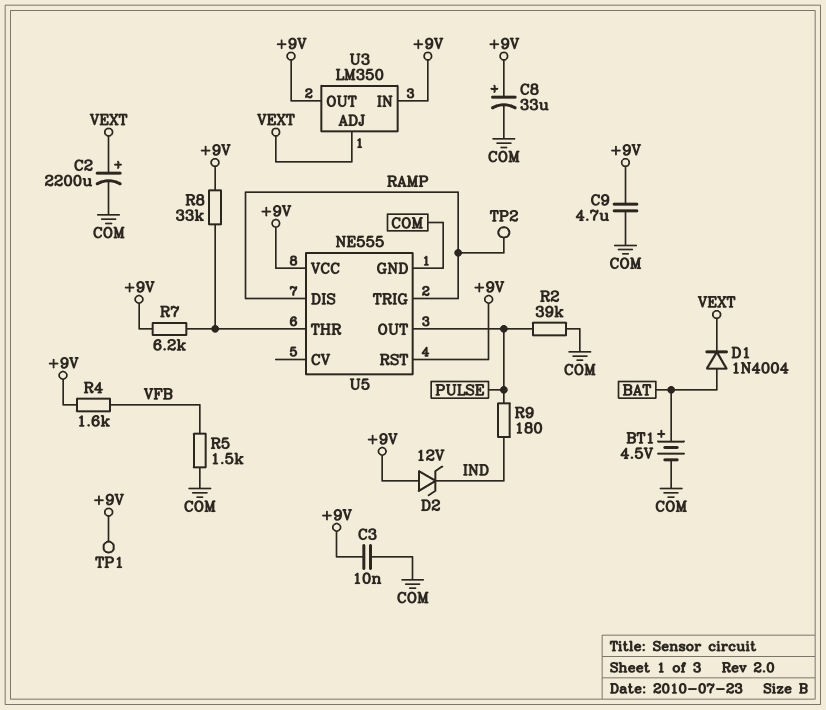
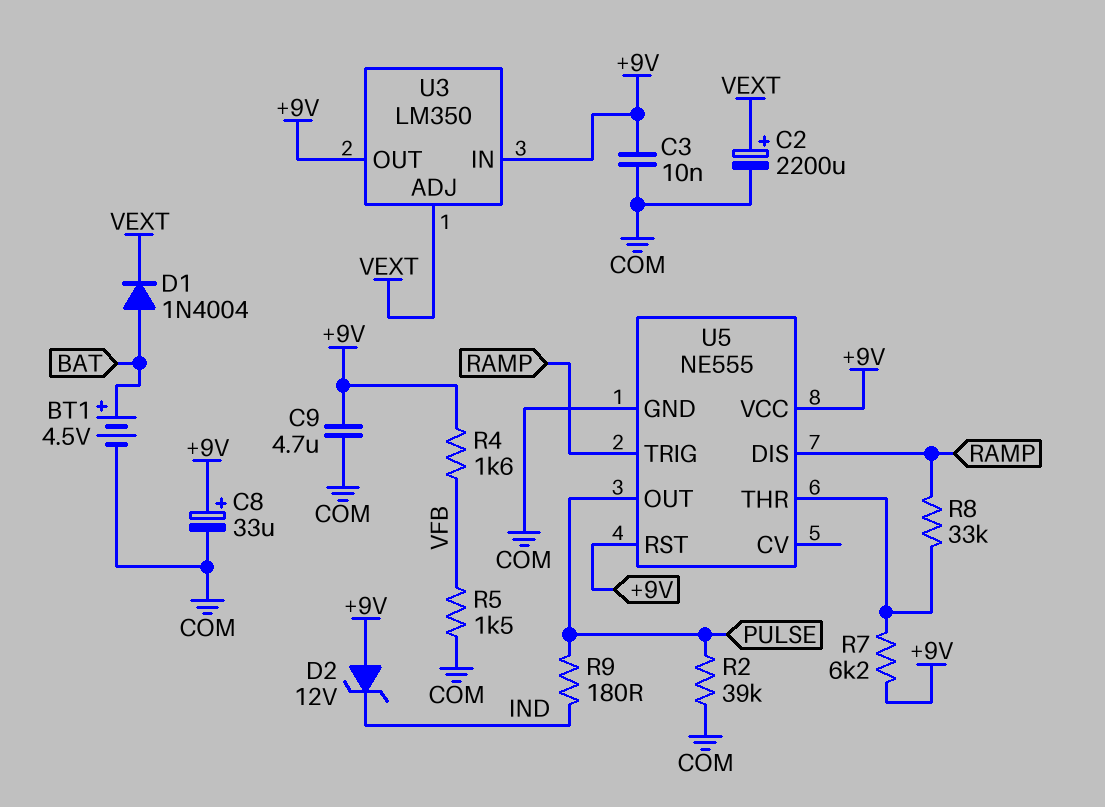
R8: 33k (+9V, U5/THR) -> 33k (RAMP, U5/THR)
TP1: test point (+9V) -> none
TP2: test point (RAMP) -> none

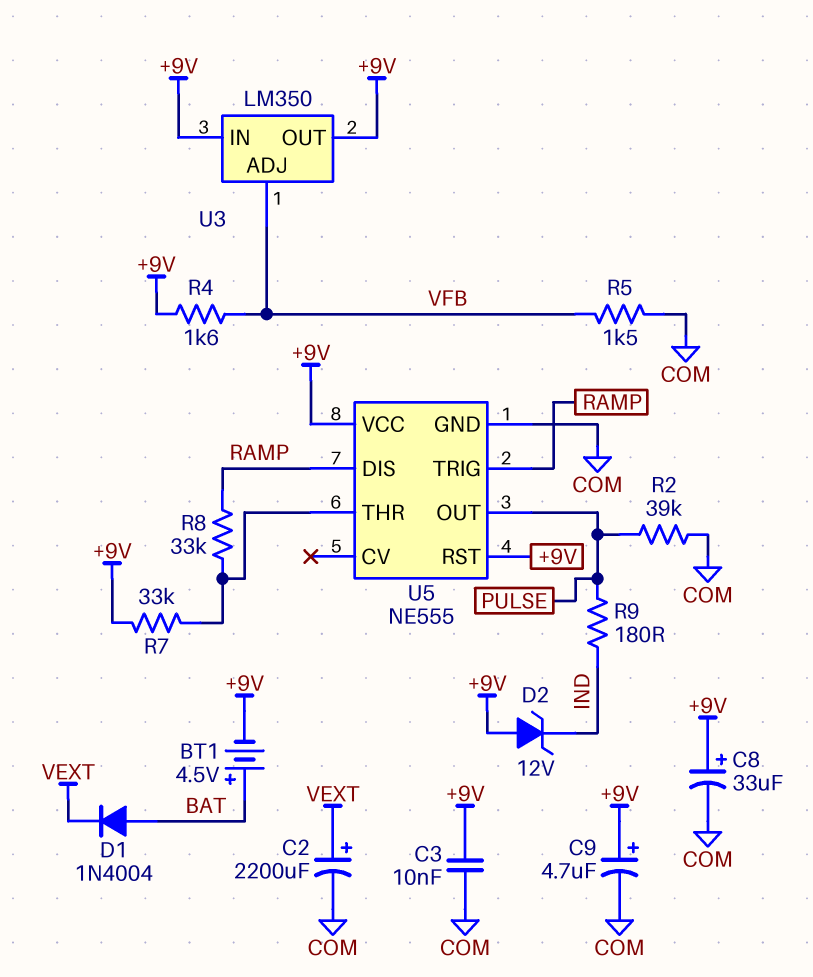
BT1: 4.5V (plus BAT, minus COM) -> 4.5V (plus BAT, minus +9V)
C9: 4.7uF (+9V, COM) -> 4.7uF (plus +9V, minus COM)
R7: 6.2k (+9V, U5/THR) -> 33k (+9V, U5/THR)
U3 pin ADJ: VEXT -> VFB

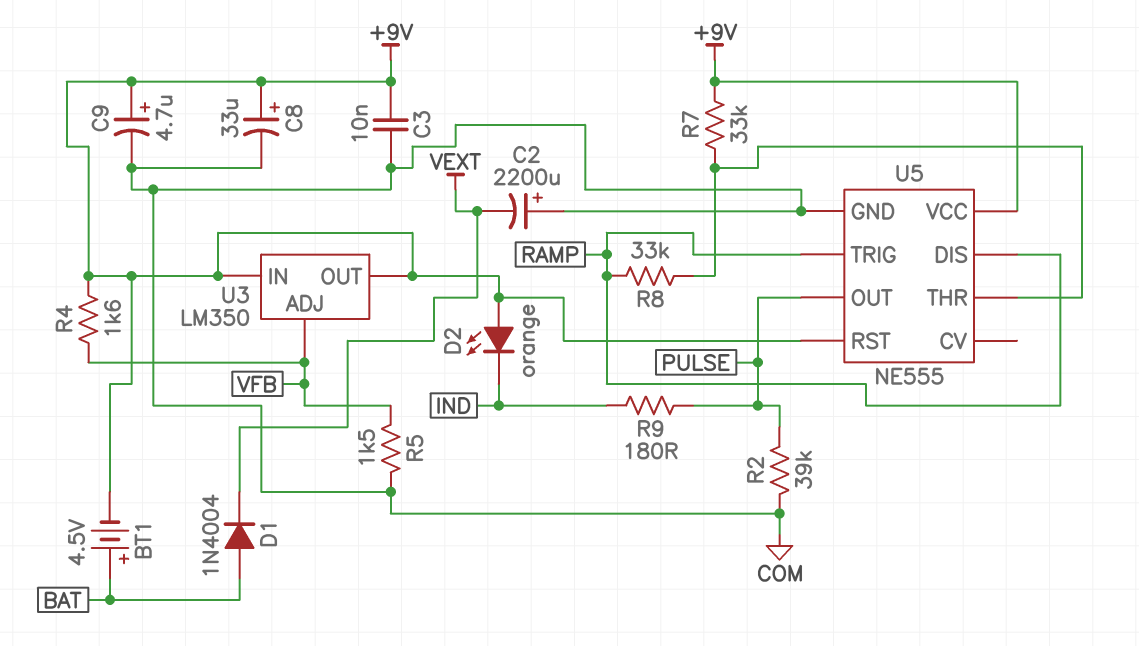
C2: 2200uF (plus VEXT, minus COM) -> 2200uF (plus COM, minus VEXT)
D2: zener 12V (A +9V, K IND) -> LED orange (A +9V, K IND)

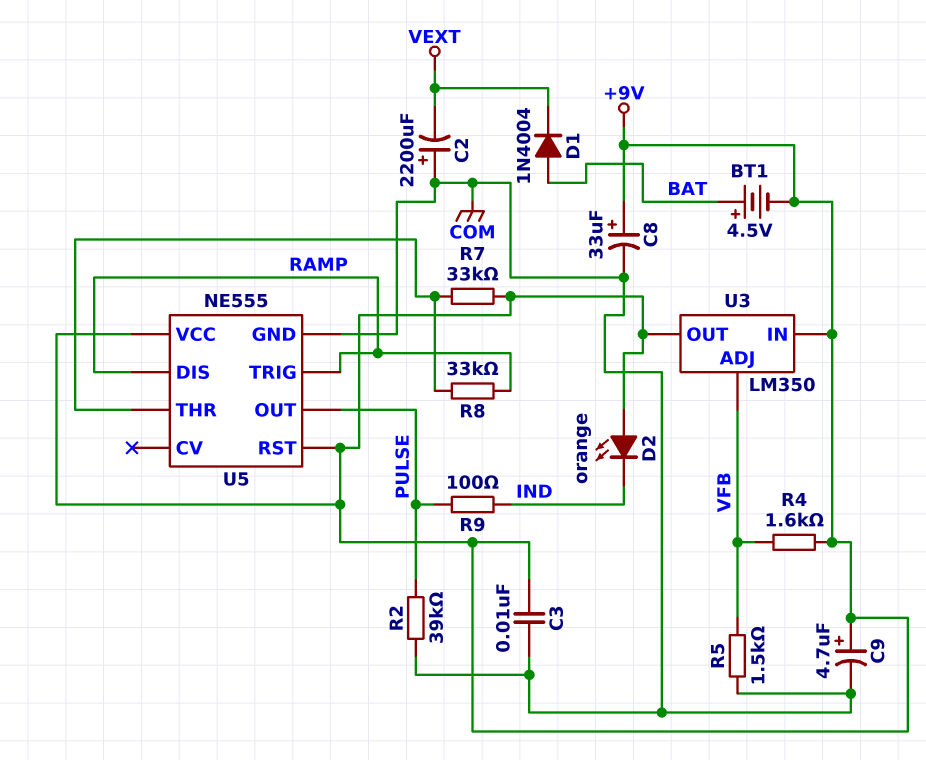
R9: 180 (IND, PULSE) -> 100 (IND, PULSE)

